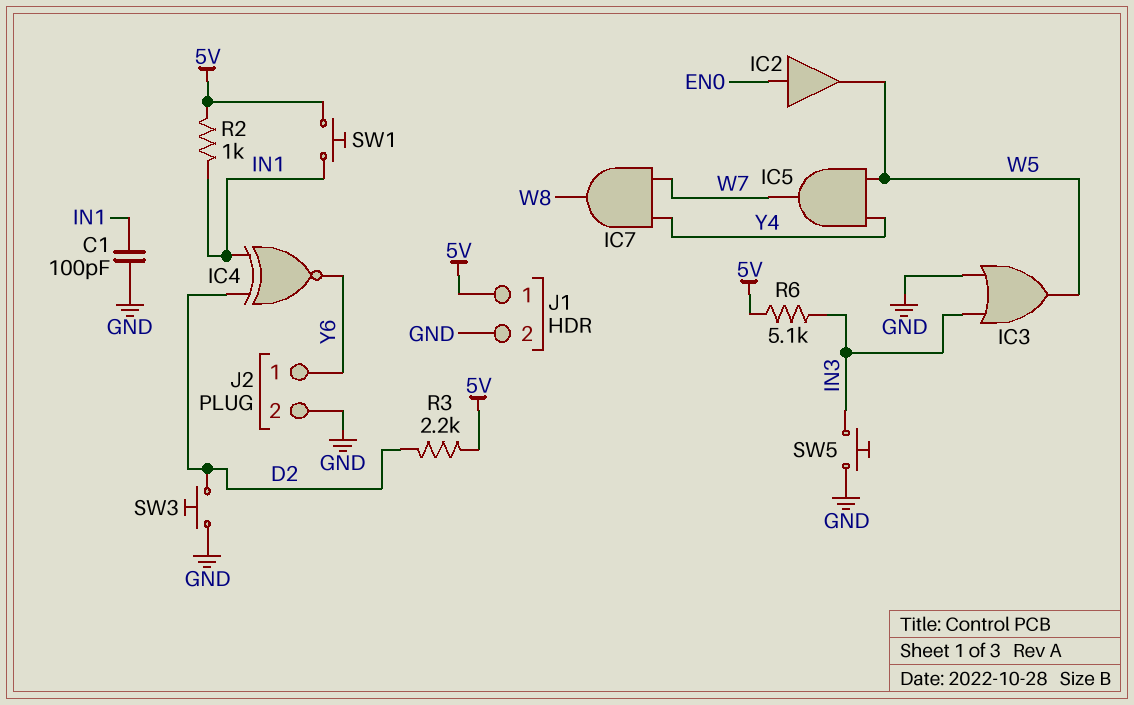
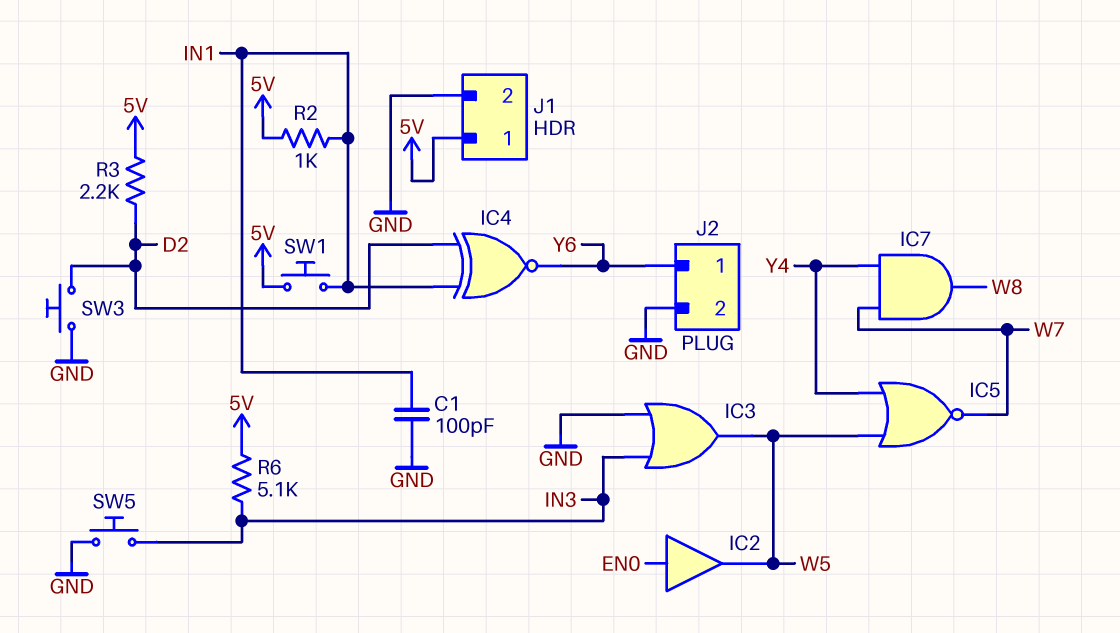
IC5: AND (in W5, in Y4, out W7) -> NOR (in W5, in Y4, out W7)

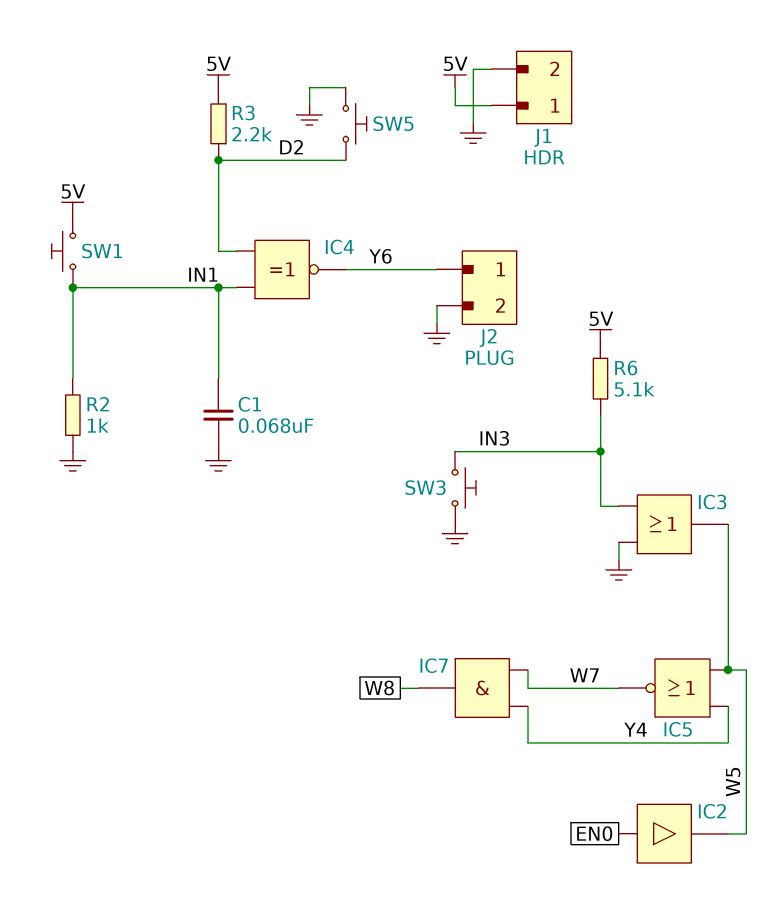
C1: 100pF (GND, IN1) -> 68nF (GND, IN1)
R2: 1k (5V, IN1) -> 1k (GND, IN1)
SW3: button (D2, GND) -> button (GND, IN3)
SW5: button (GND, IN3) -> button (D2, GND)

